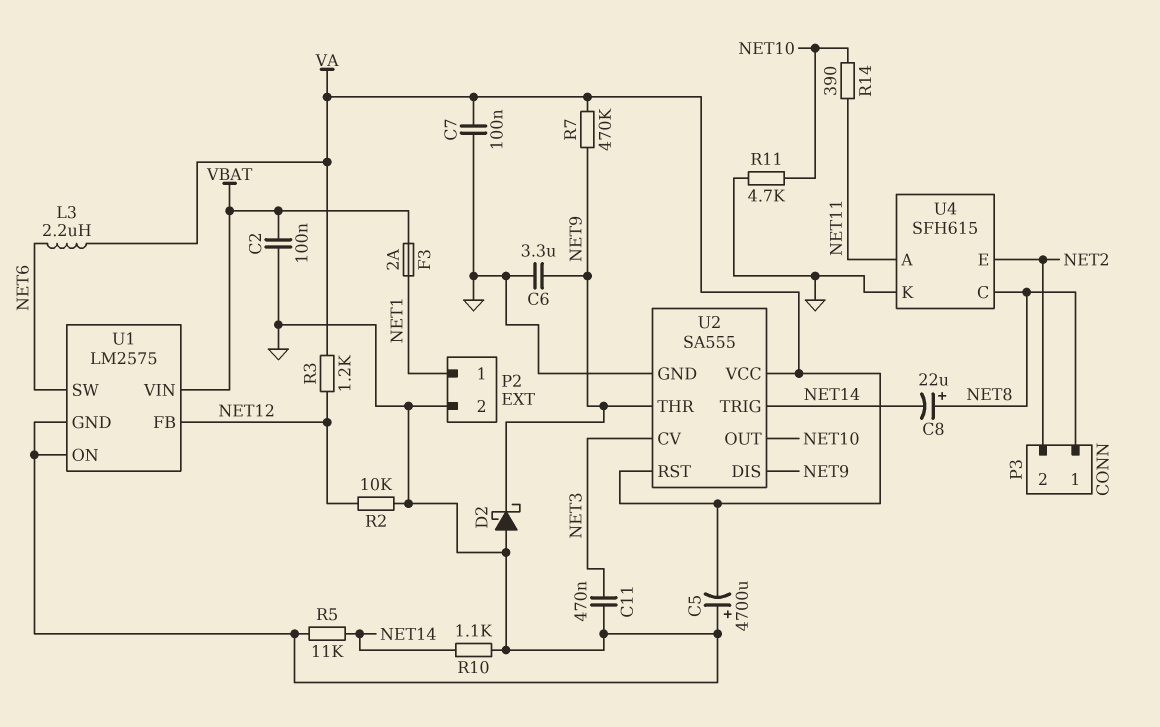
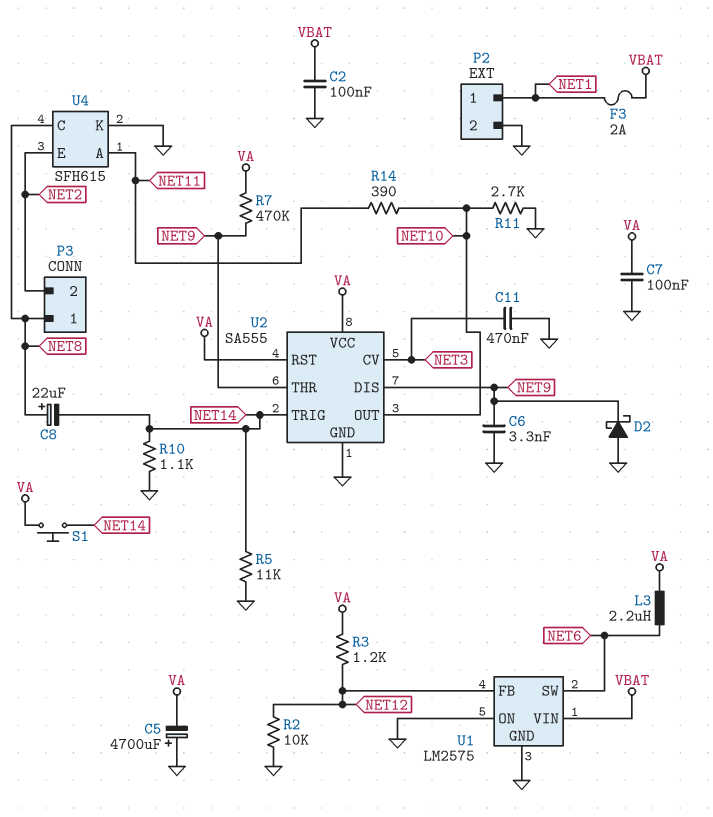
C6: 3.3uF (GND, NET9) -> 3.3nF (GND, NET9)
R11: 4.7k (GND, NET10) -> 2.7k (GND, NET10)
S1: none -> button (NET14, VA)

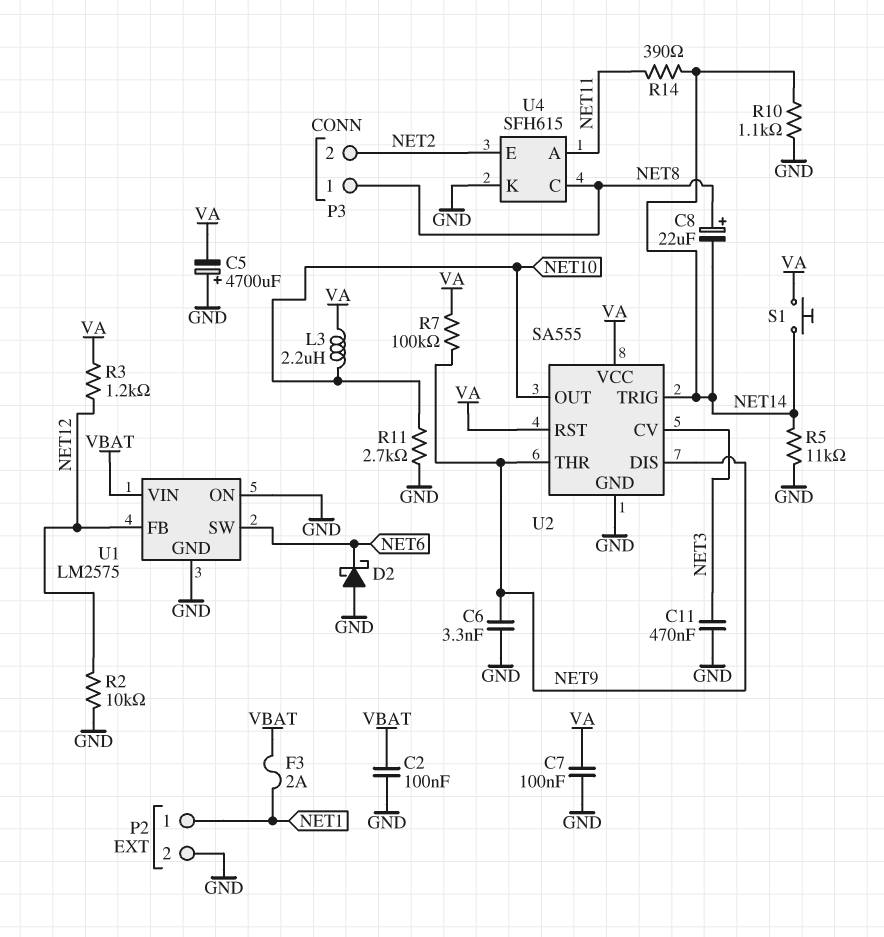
D2: schottky (A GND, K NET9) -> schottky (A GND, K NET6)
L3: 2.2uH (NET6, VA) -> 2.2uH (NET10, VA)
R7: 470k (NET9, VA) -> 100k (NET9, VA)
R14: 390 (NET10, NET11) -> 390 (NET11, NET14)

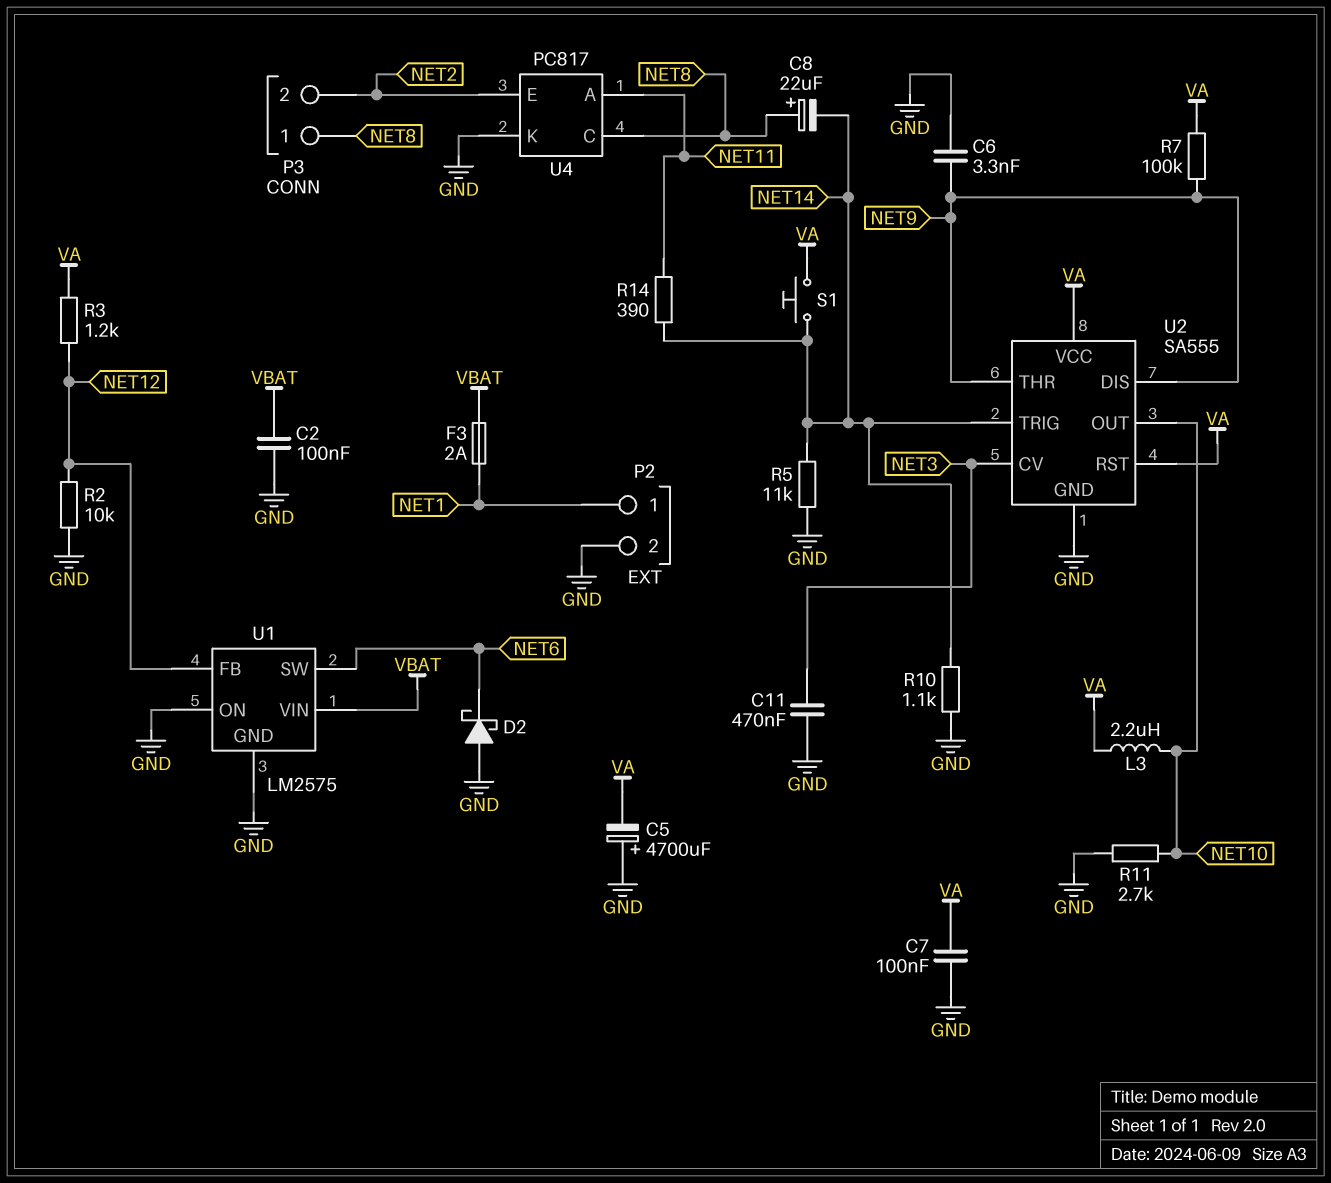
U4: SFH615 -> PC817

